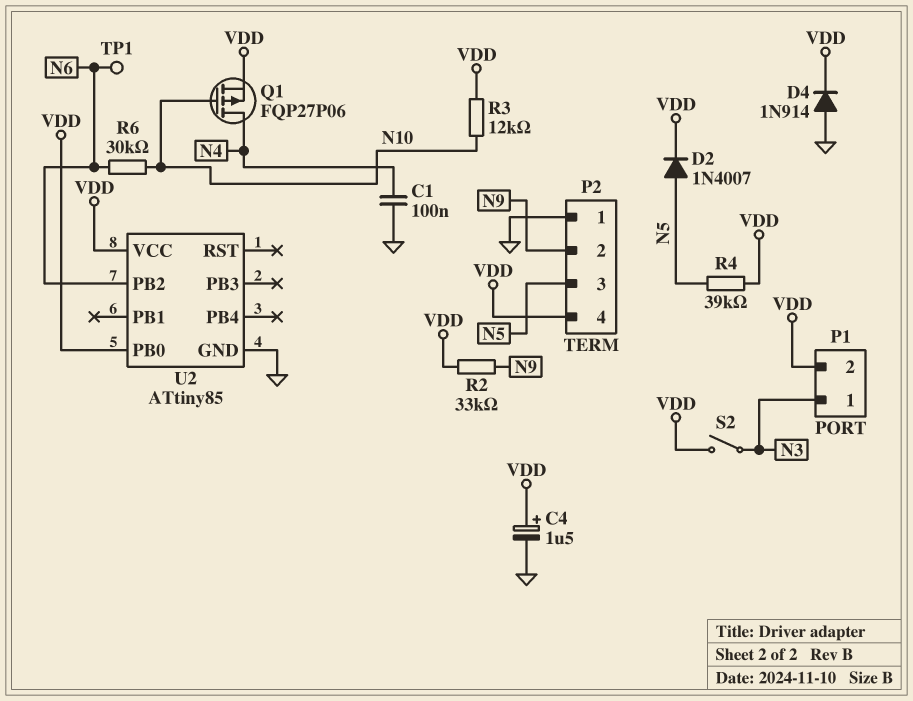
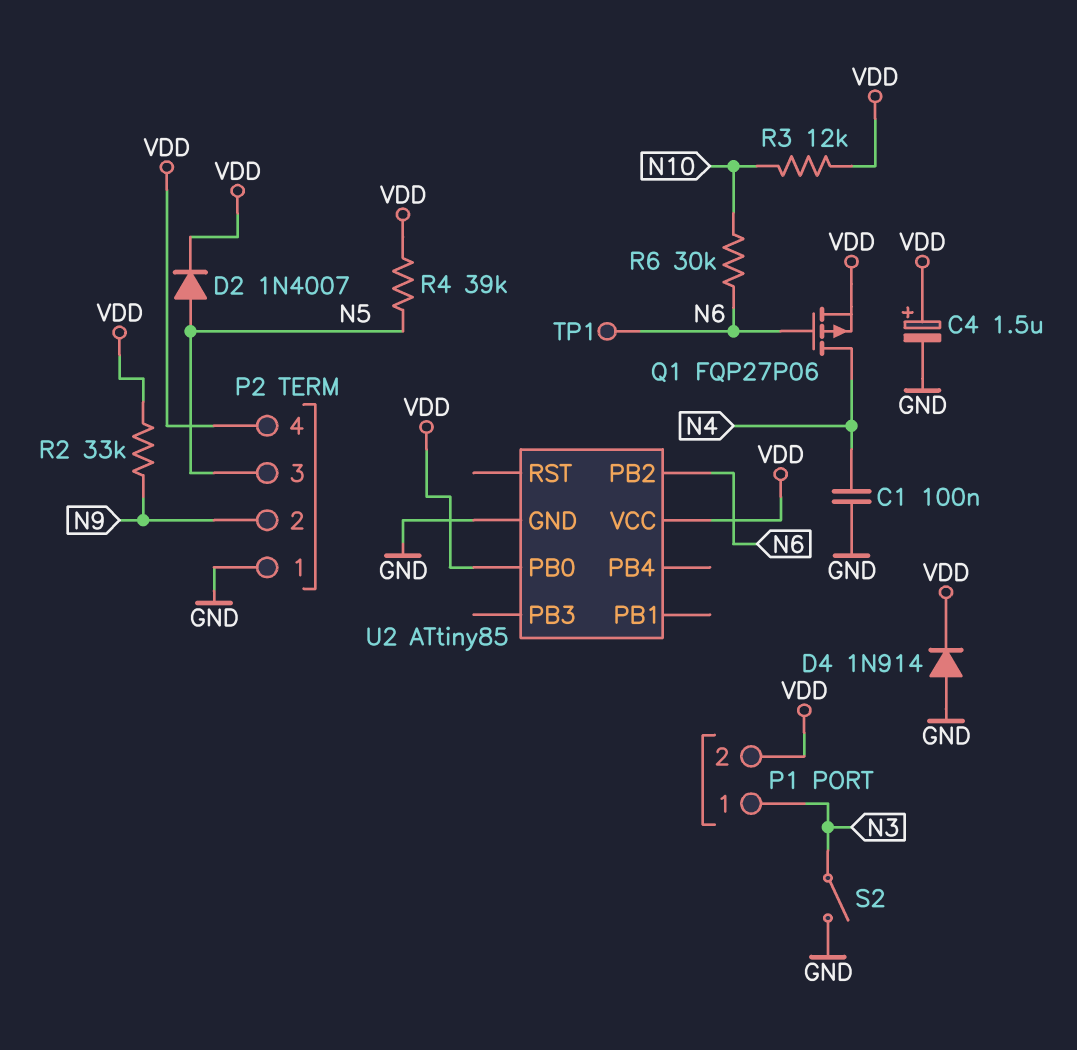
Q1: PMOS FQP27P06 (G N10, D N4, S VDD) -> PMOS FQP27P06 (G N6, D N4, S VDD)
S2: switch (N3, VDD) -> switch (GND, N3)

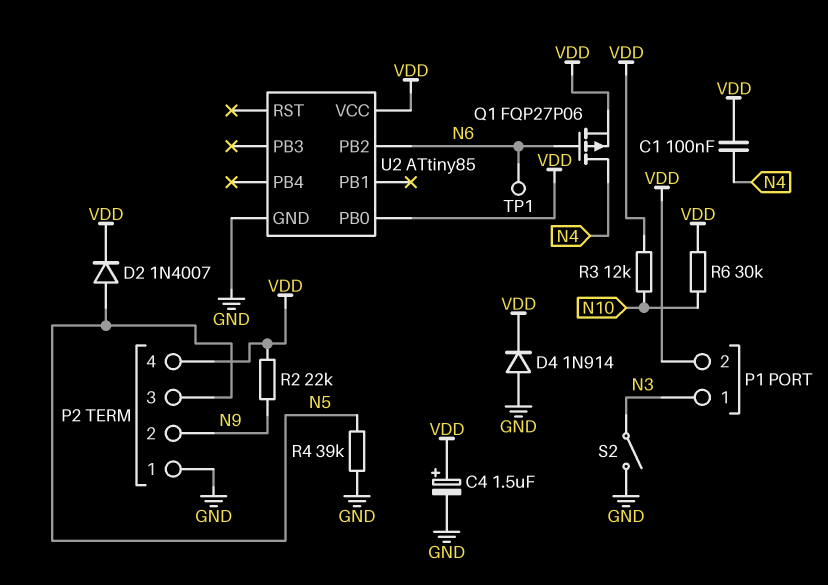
C1: 100nF (GND, N4) -> 100nF (N4, VDD)
R2: 33k (N9, VDD) -> 22k (N9, VDD)
R4: 39k (N5, VDD) -> 39k (GND, N5)
R6: 30k (N6, N10) -> 30k (N10, VDD)

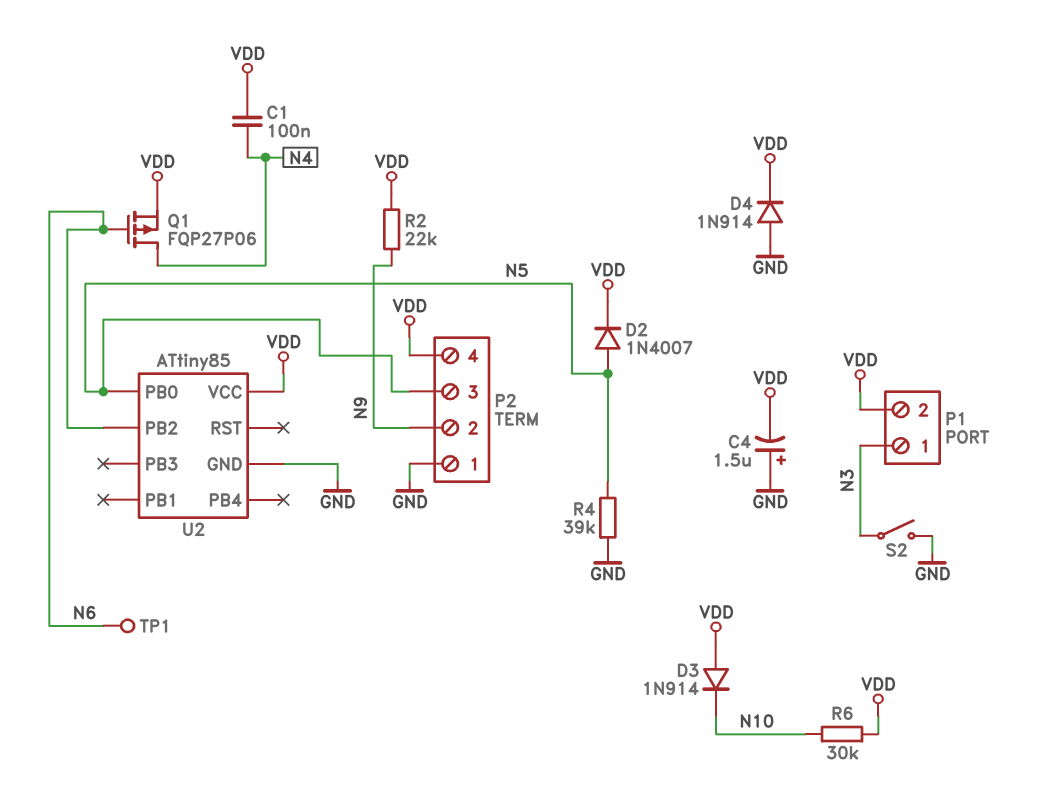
C4: 1.5uF (plus VDD, minus GND) -> 1.5uF (plus GND, minus VDD)
D3: none -> diode 1N914 (A VDD, K N10)
R3: 12k (N10, VDD) -> none
U2 pin PB0: VDD -> N5

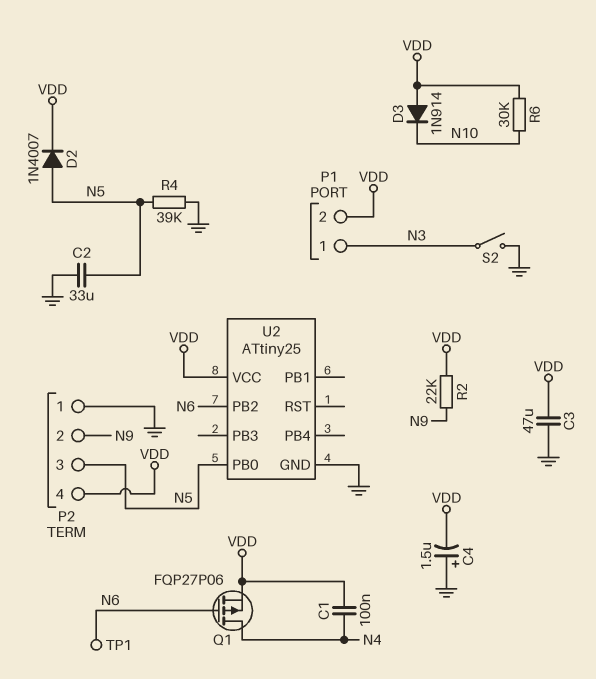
C2: none -> 33uF (GND, N5)
C3: none -> 47uF (GND, VDD)
D4: diode 1N914 (A GND, K VDD) -> none
U2: ATtiny85 -> ATtiny25

